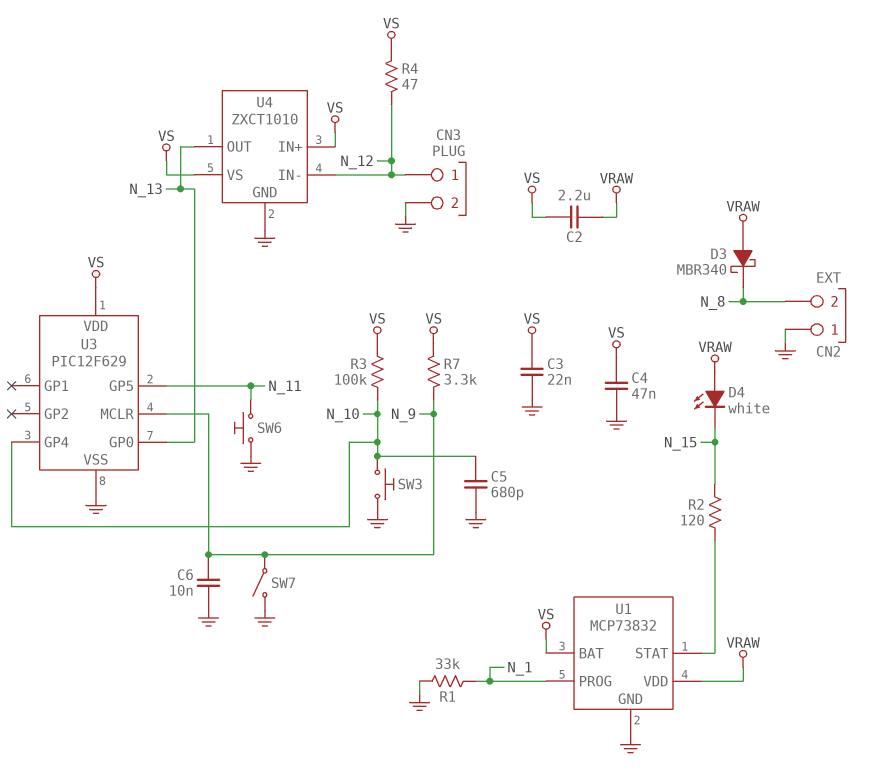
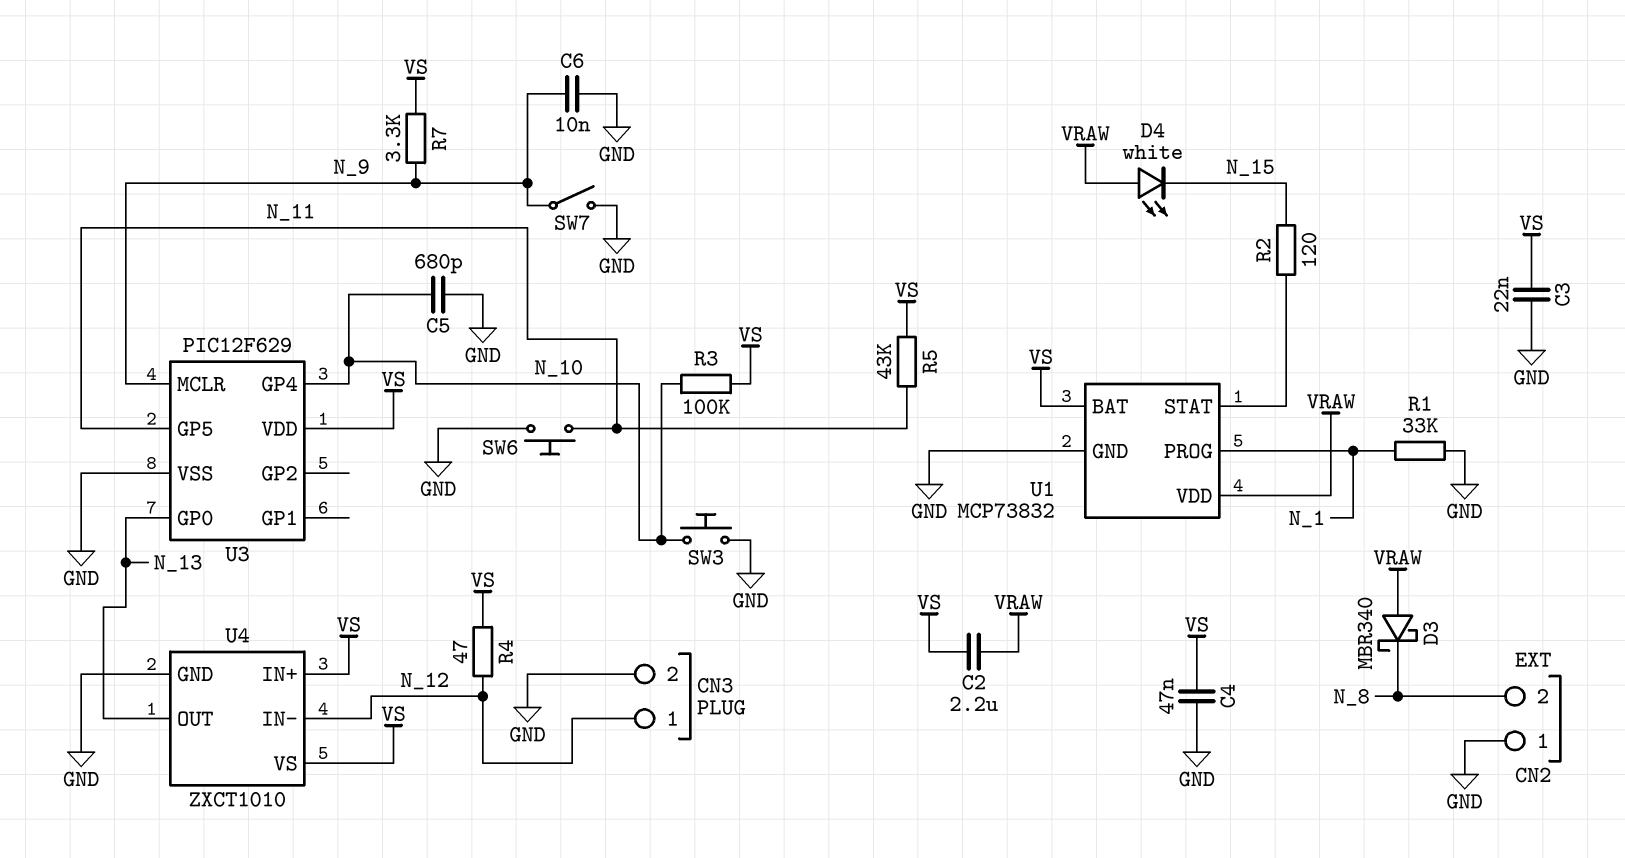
R5: none -> 43k (N_11, VS)

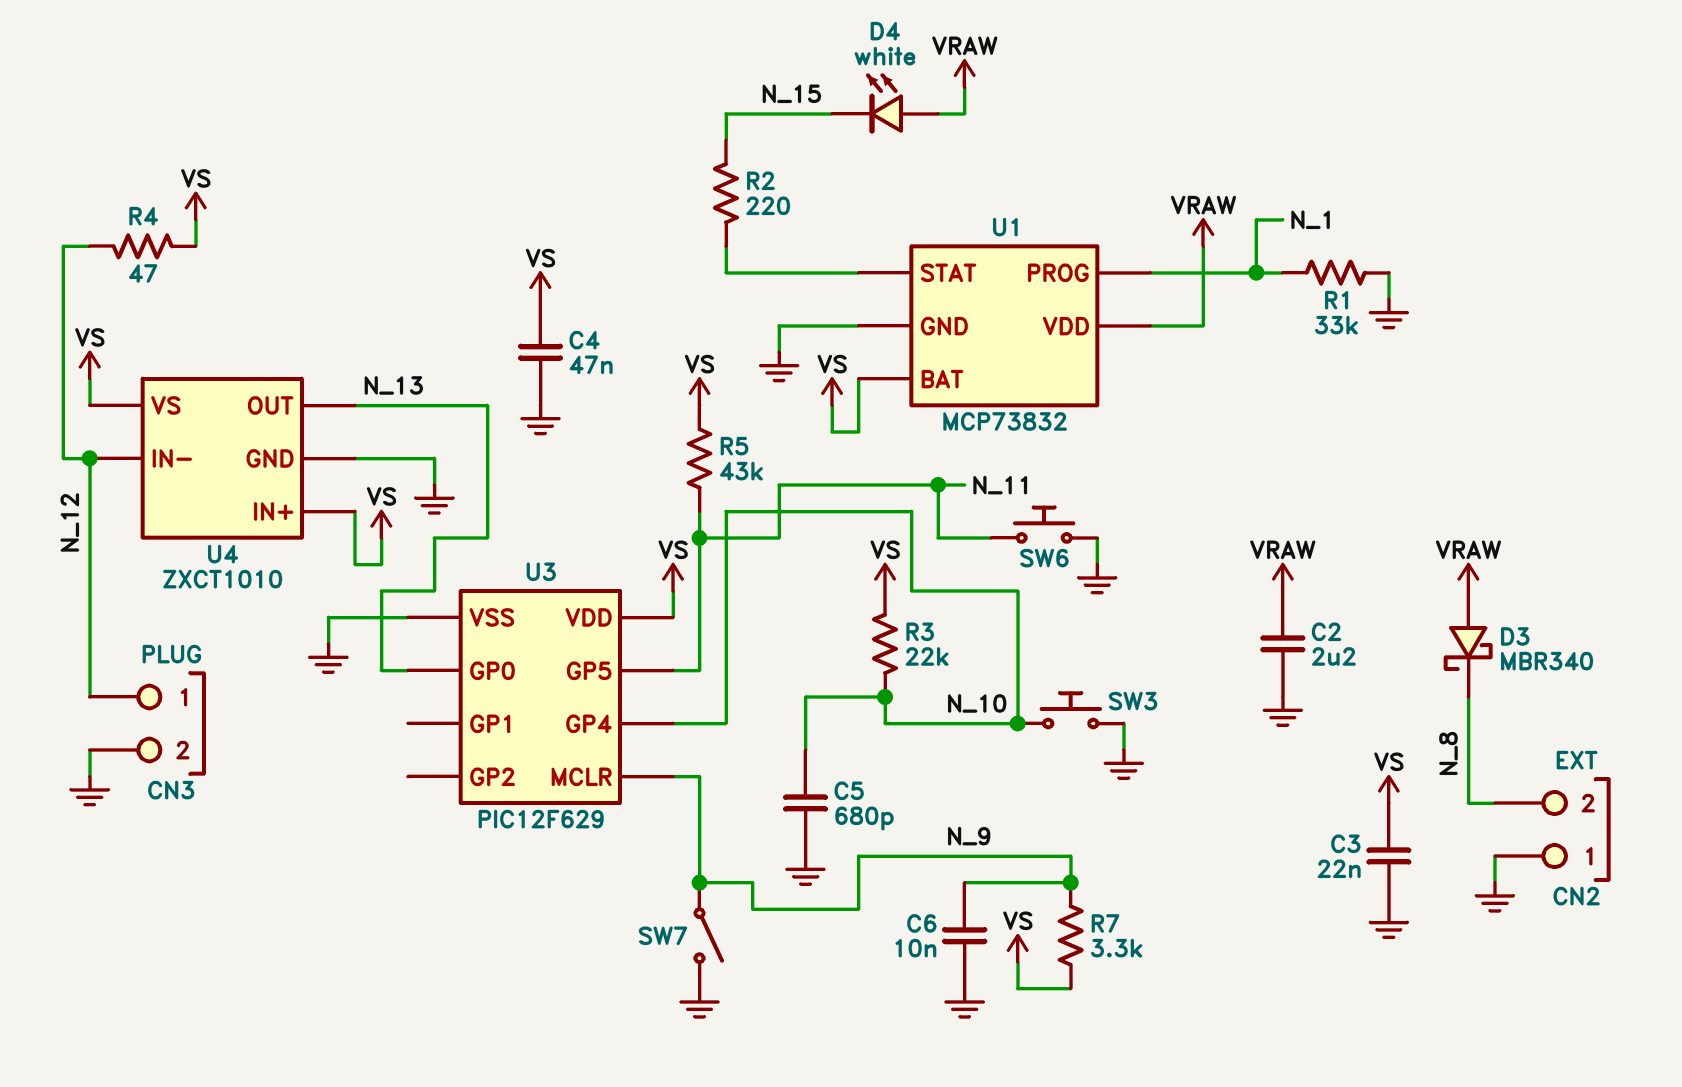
C2: 2.2uF (VRAW, VS) -> 2.2uF (GND, VRAW)
R2: 120 (N_15, U1/STAT) -> 220 (N_15, U1/STAT)
R3: 100k (N_10, VS) -> 22k (N_10, VS)

